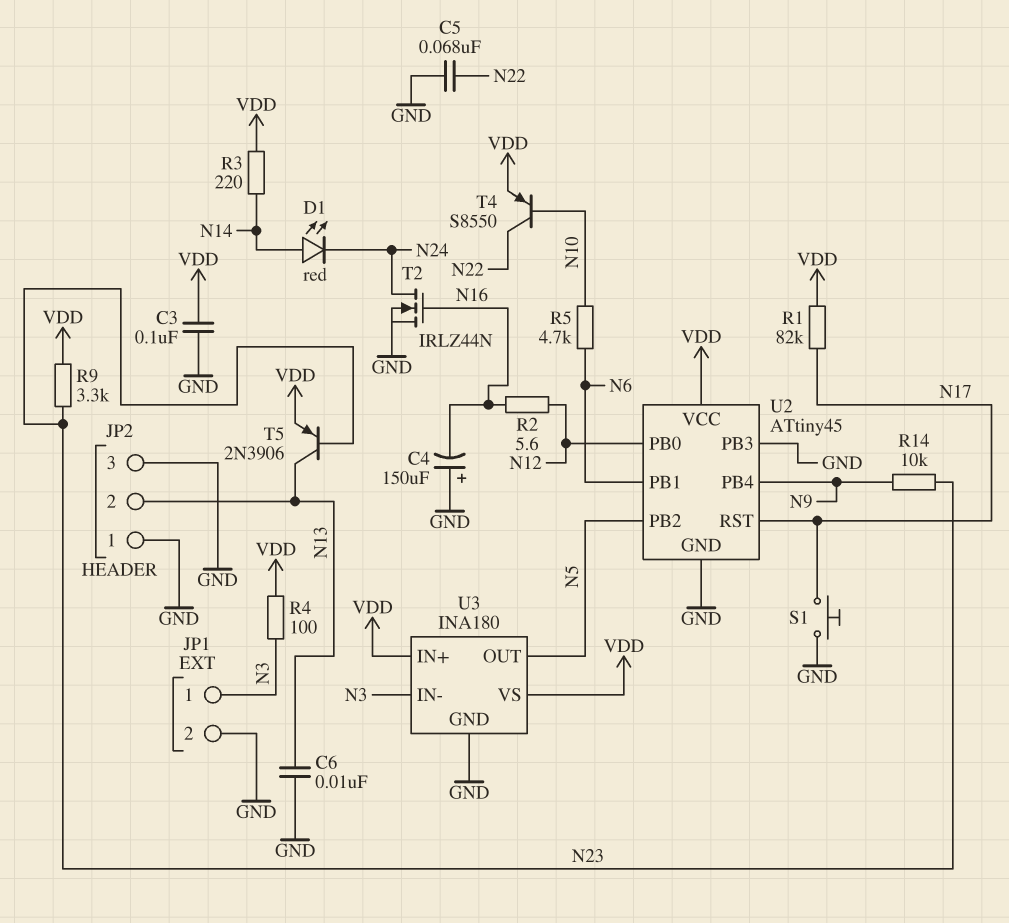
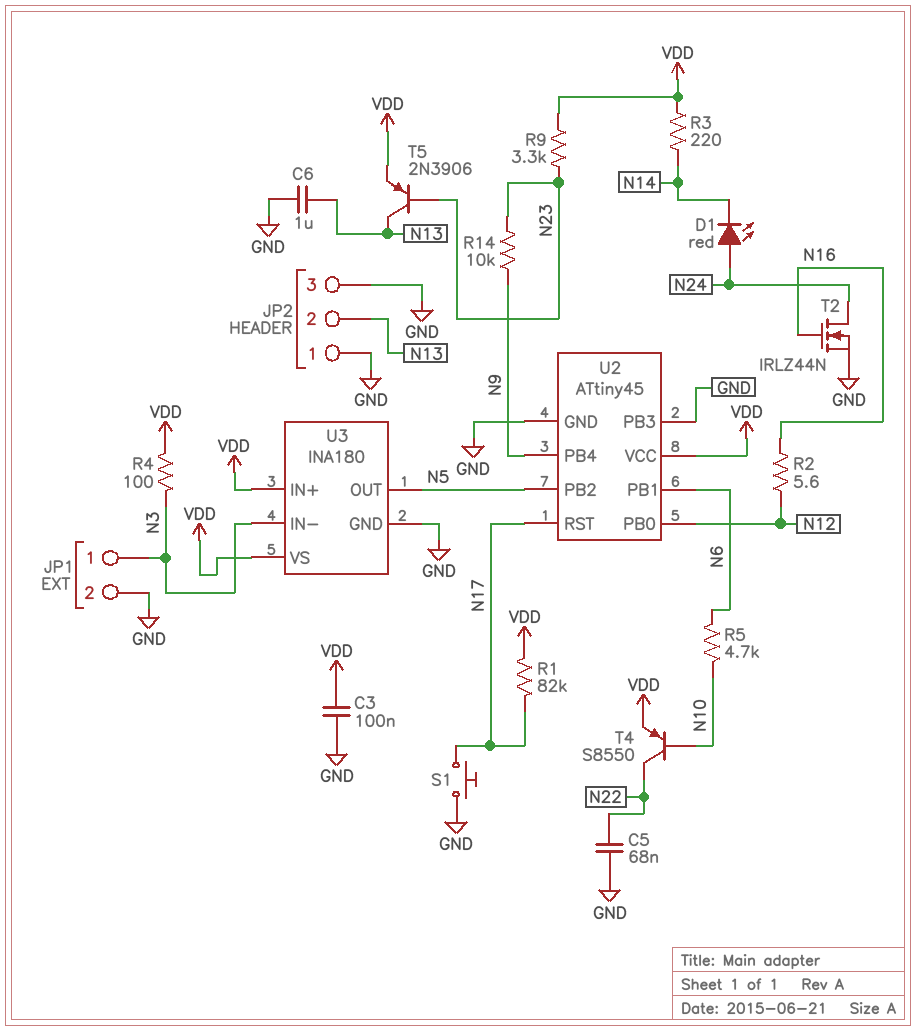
C4: 150uF (plus GND, minus N16) -> none
C6: 10nF (GND, N13) -> 1uF (GND, N13)
D1: LED red (A N14, K N24) -> LED red (A N24, K N14)

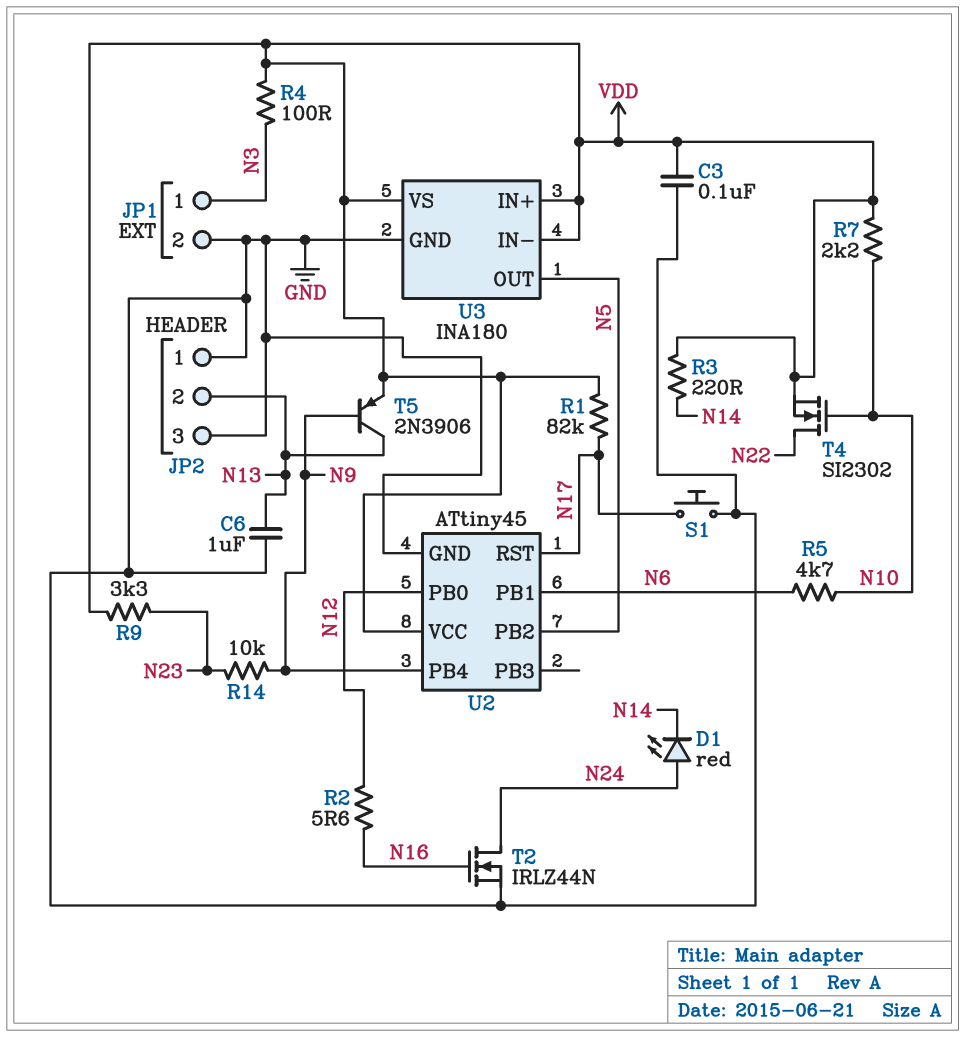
C5: 68nF (GND, N22) -> none
R7: none -> 2.2k (N10, VDD)
T4: PNP S8550 (B N10, C N22, E VDD) -> NMOS SI2302 (G N10, D N22, S VDD)
T5: PNP 2N3906 (B N23, C N13, E VDD) -> PNP 2N3906 (B N9, C N13, E VDD)
U2 pin PB3: GND -> none
U3 pin IN-: N3 -> VDD

